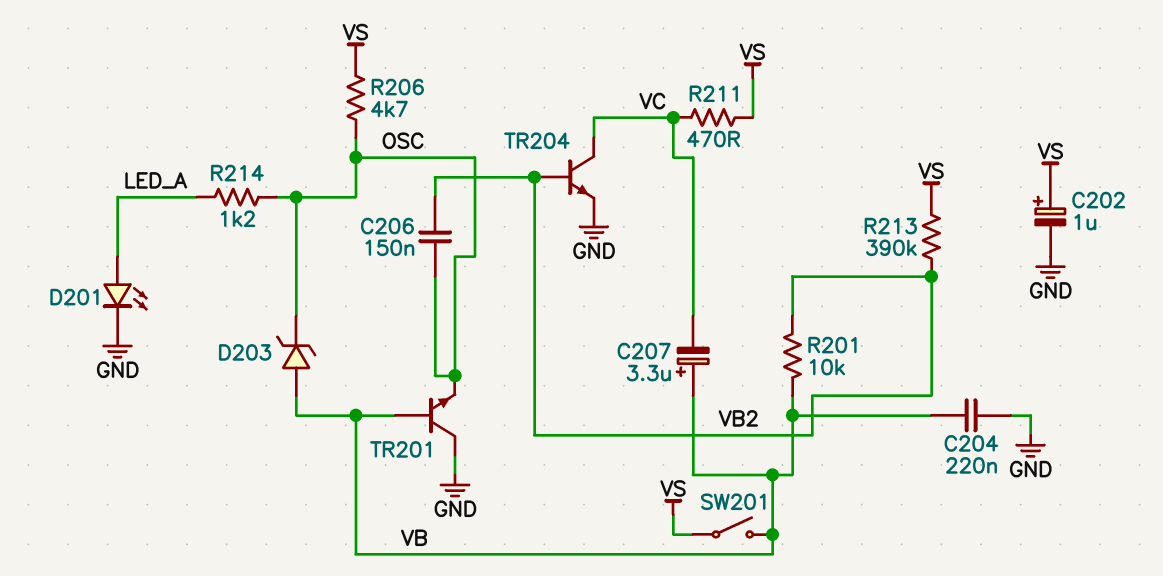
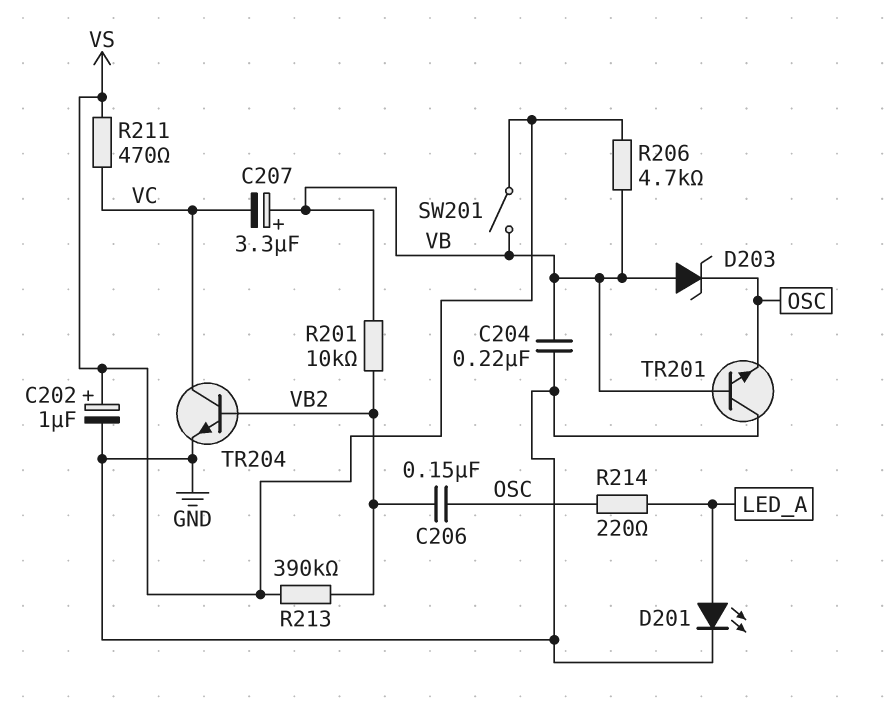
R206: 4.7k (OSC, VS) -> 4.7k (VB, VS)
R214: 1.2k (LED_A, OSC) -> 220 (LED_A, OSC)

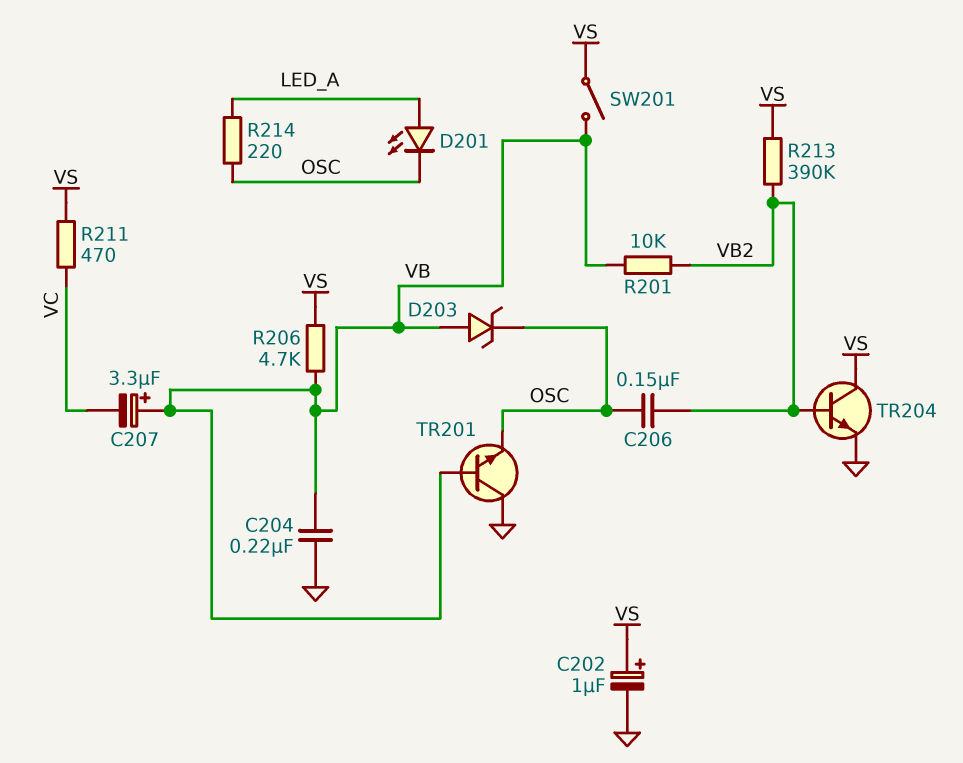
D201: LED (A LED_A, K GND) -> LED (A LED_A, K OSC)
TR204: NPN (B VB2, C VC, E GND) -> NPN (B VB2, C VS, E GND)

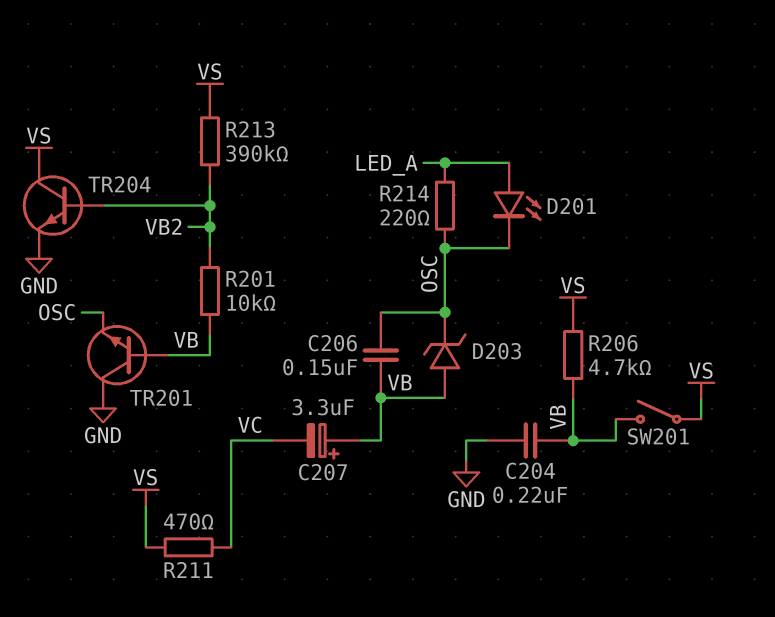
C202: 1uF (plus VS, minus GND) -> none
C206: 150nF (OSC, VB2) -> 150nF (OSC, VB)

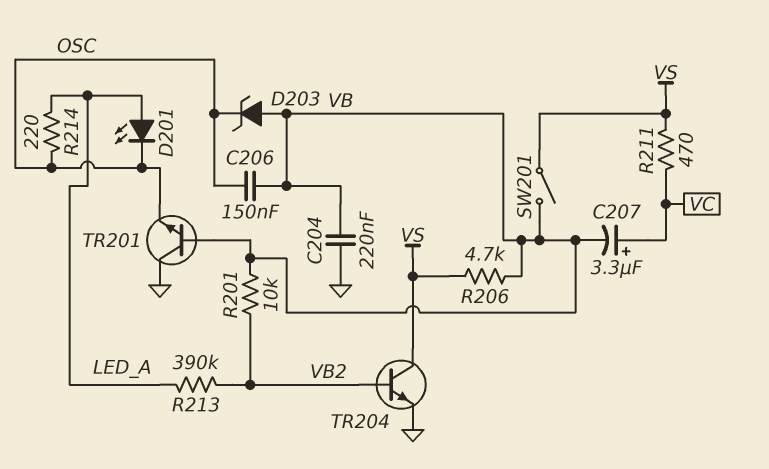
C207: 3.3uF (plus VB, minus VC) -> 3.3uF (plus VC, minus VB)
R213: 390k (VB2, VS) -> 390k (LED_A, VB2)

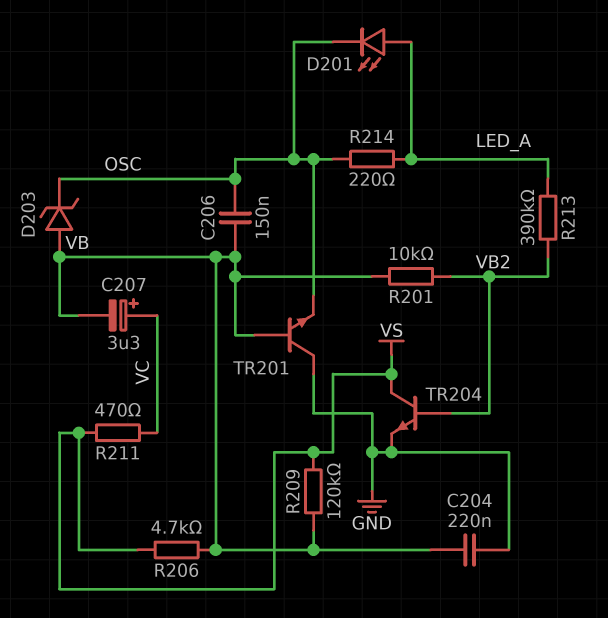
R209: none -> 120k (VB, VS)
SW201: switch (VB, VS) -> none

